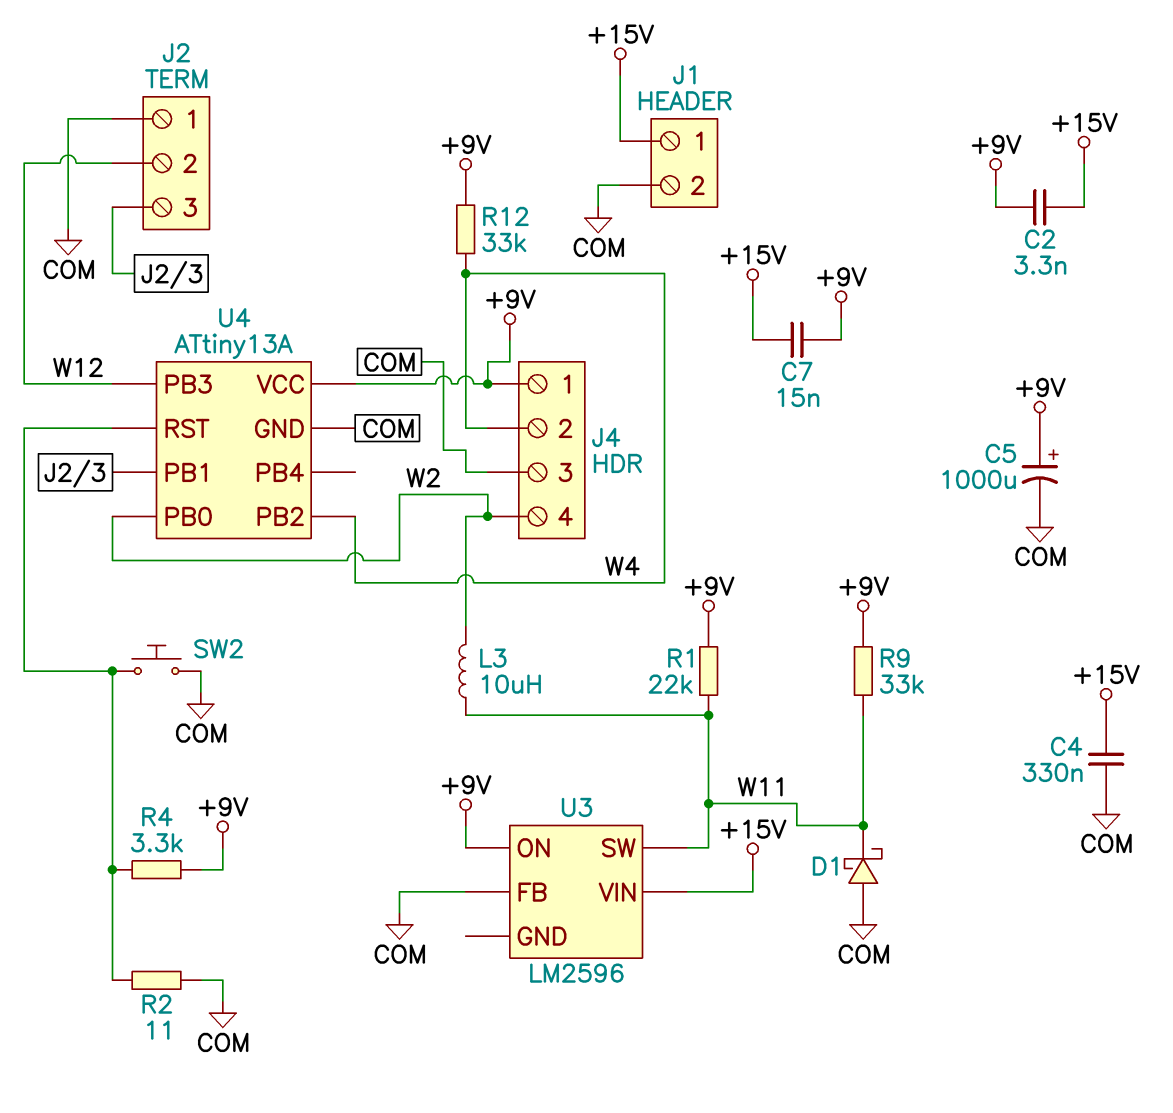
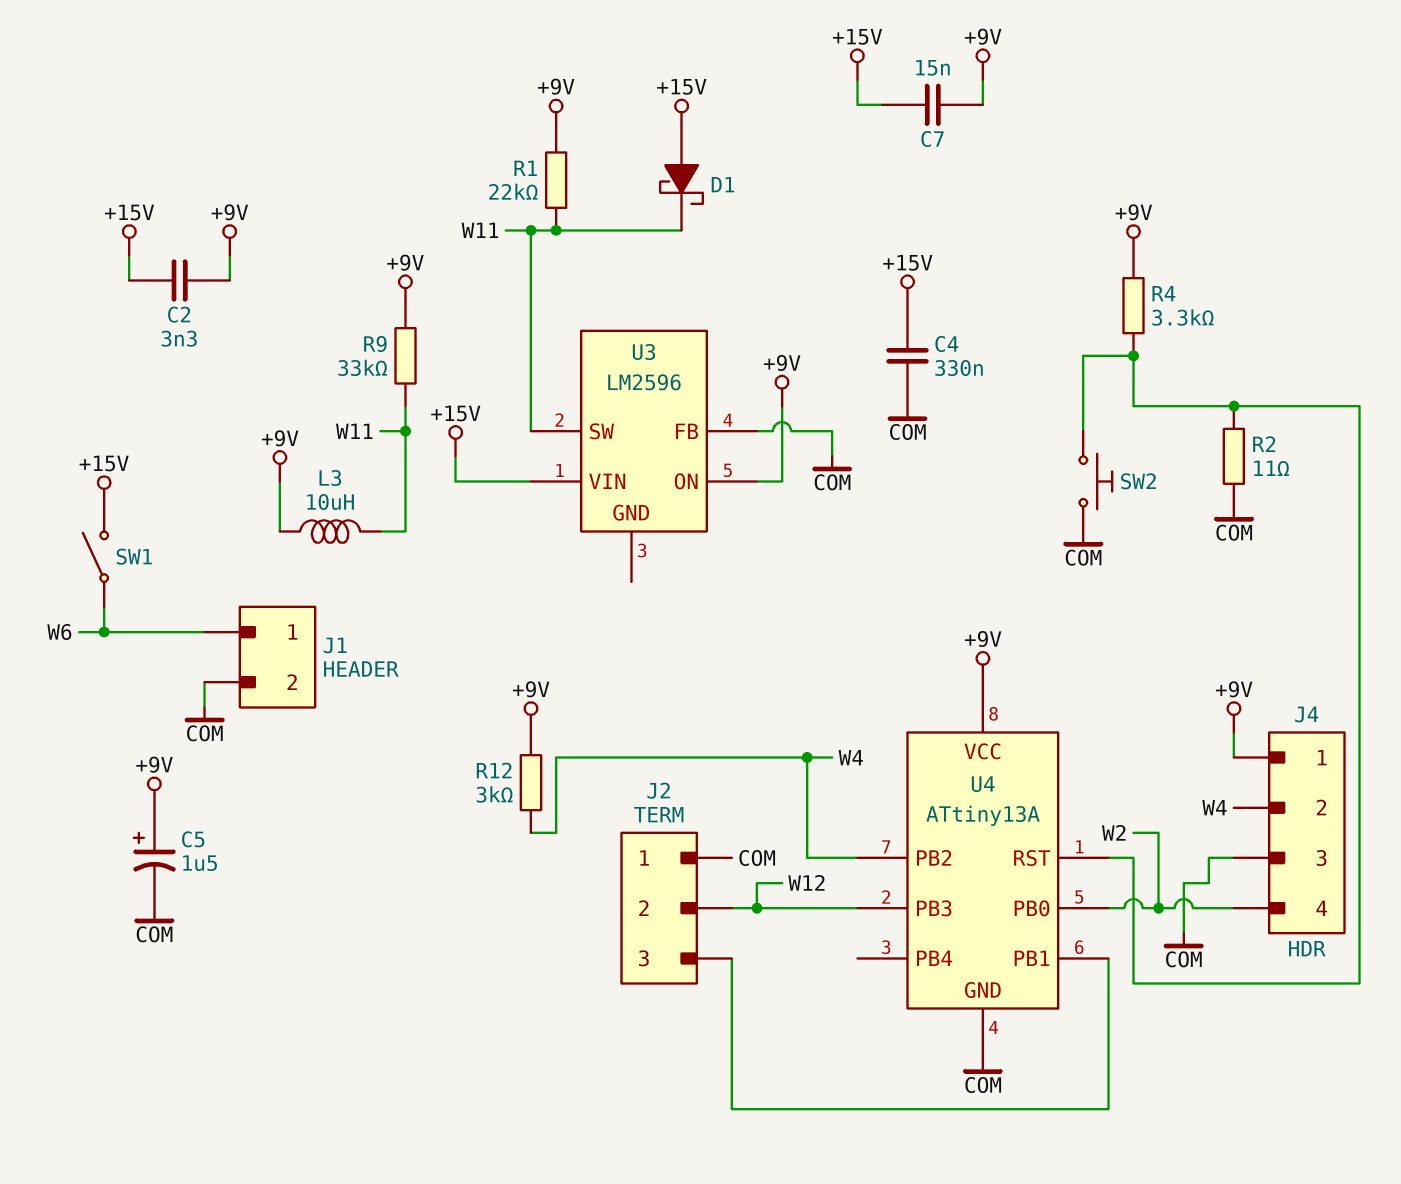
C5: 1000uF (plus +9V, minus COM) -> 1.5uF (plus +9V, minus COM)
D1: schottky (A COM, K W11) -> schottky (A +15V, K W11)
J1 pin 1: +15V -> W6
L3: 10uH (W2, W11) -> 10uH (+9V, W11)
R12: 33k (+9V, W4) -> 3k (+9V, W4)
SW1: none -> switch (+15V, W6)

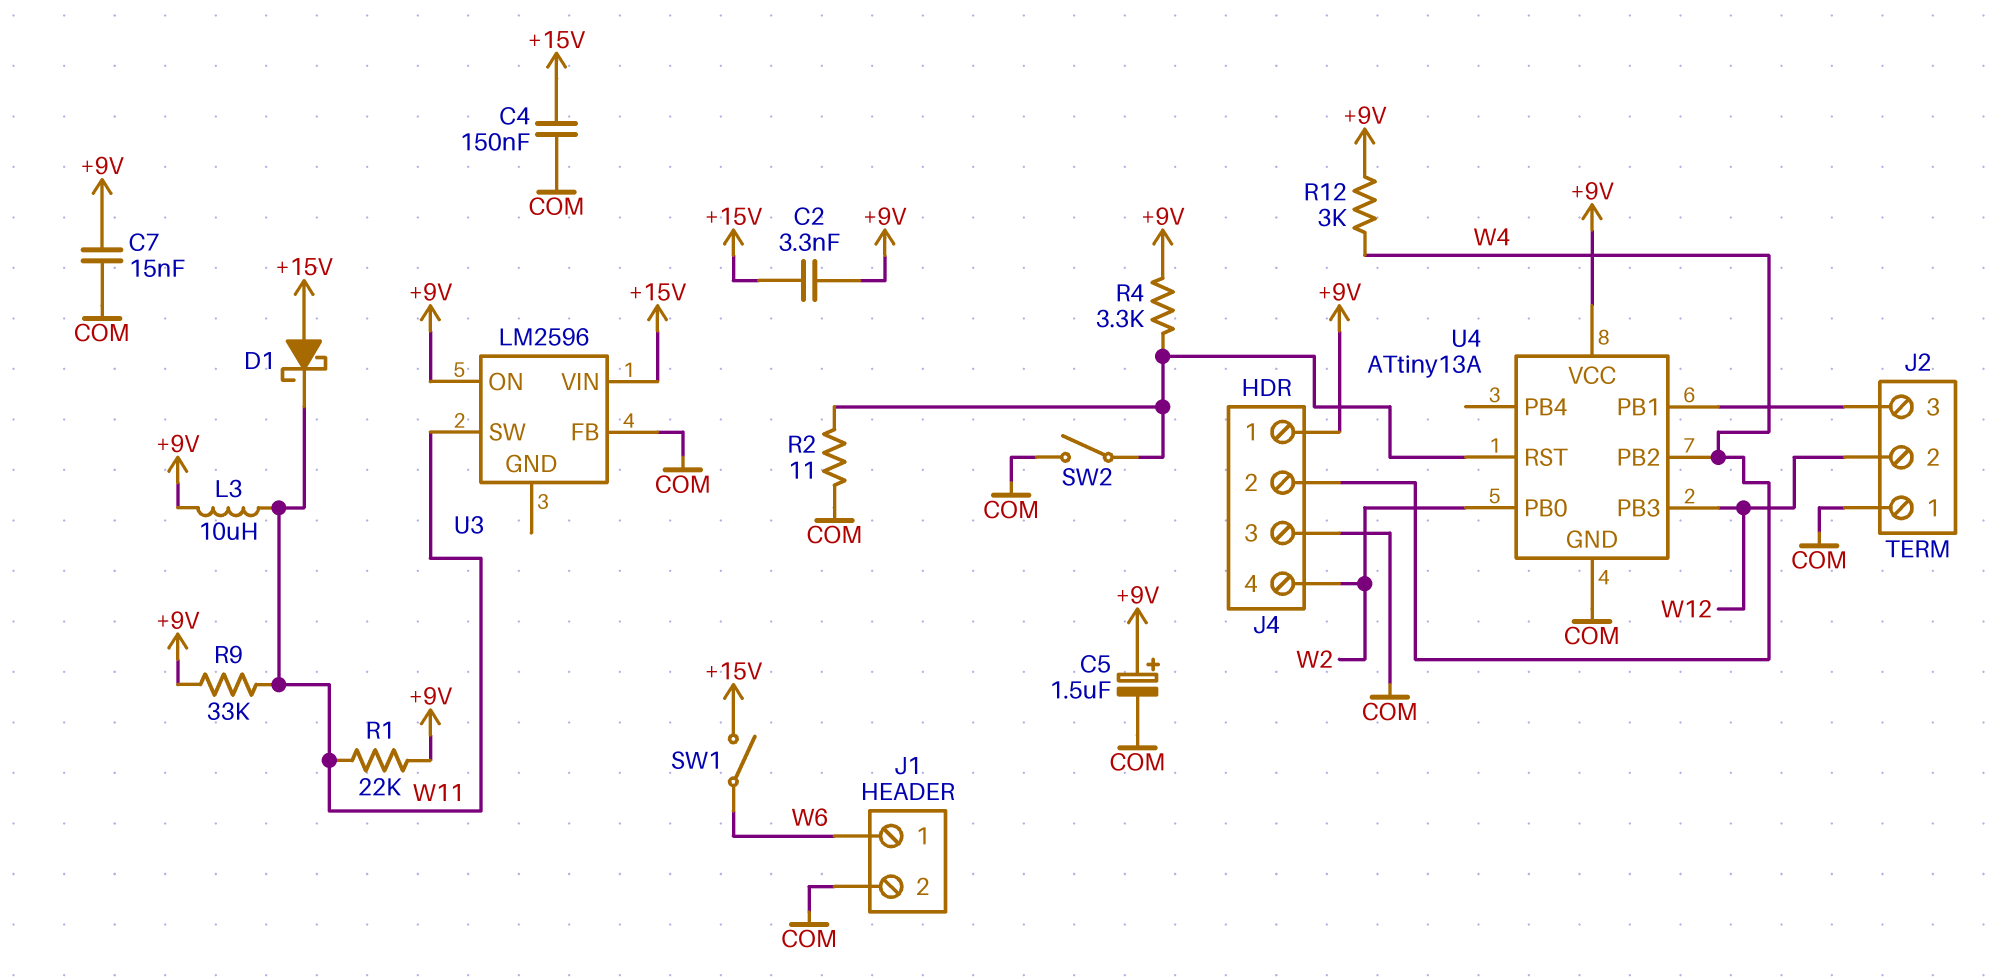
C4: 330nF (+15V, COM) -> 150nF (+15V, COM)
C7: 15nF (+9V, +15V) -> 15nF (+9V, COM)
SW2: button (COM, U4/RST) -> switch (COM, U4/RST)

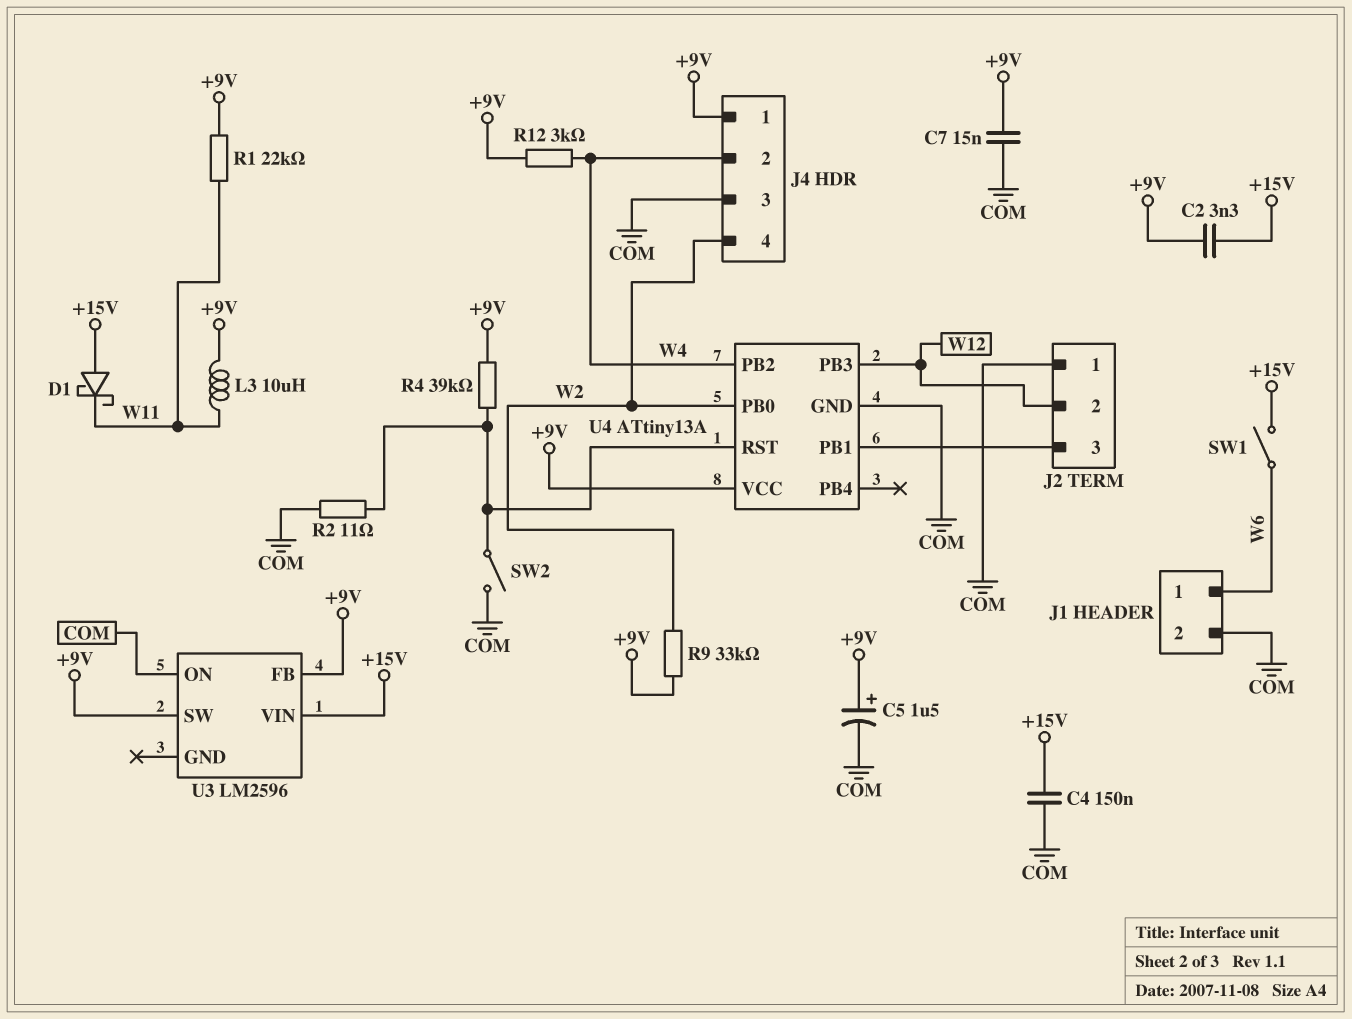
R4: 3.3k (+9V, U4/RST) -> 39k (+9V, U4/RST)
R9: 33k (+9V, W11) -> 33k (+9V, W2)
U3 pin FB: COM -> +9V
U3 pin ON: +9V -> COM
U3 pin SW: W11 -> +9V

